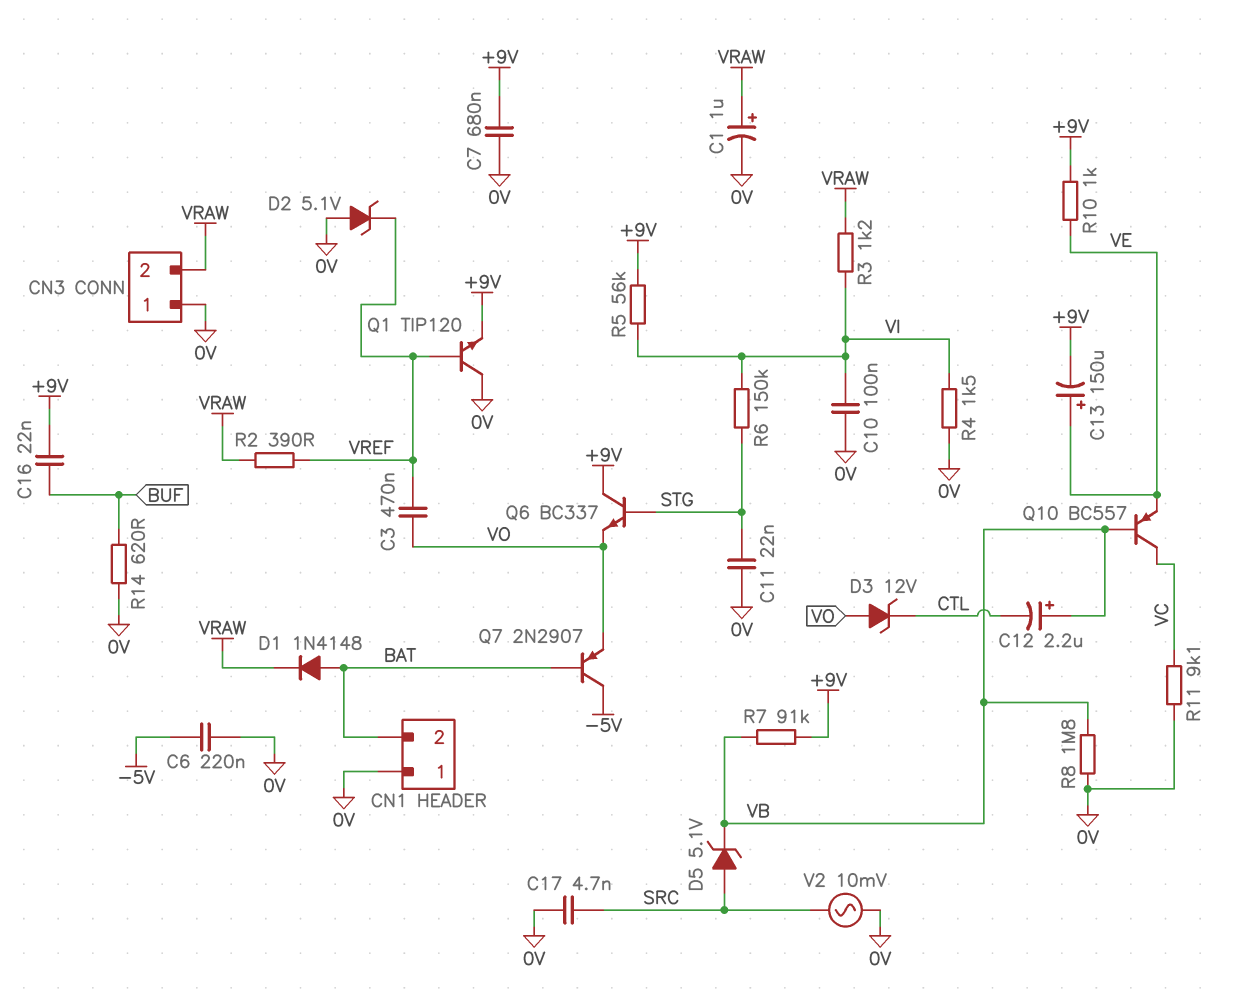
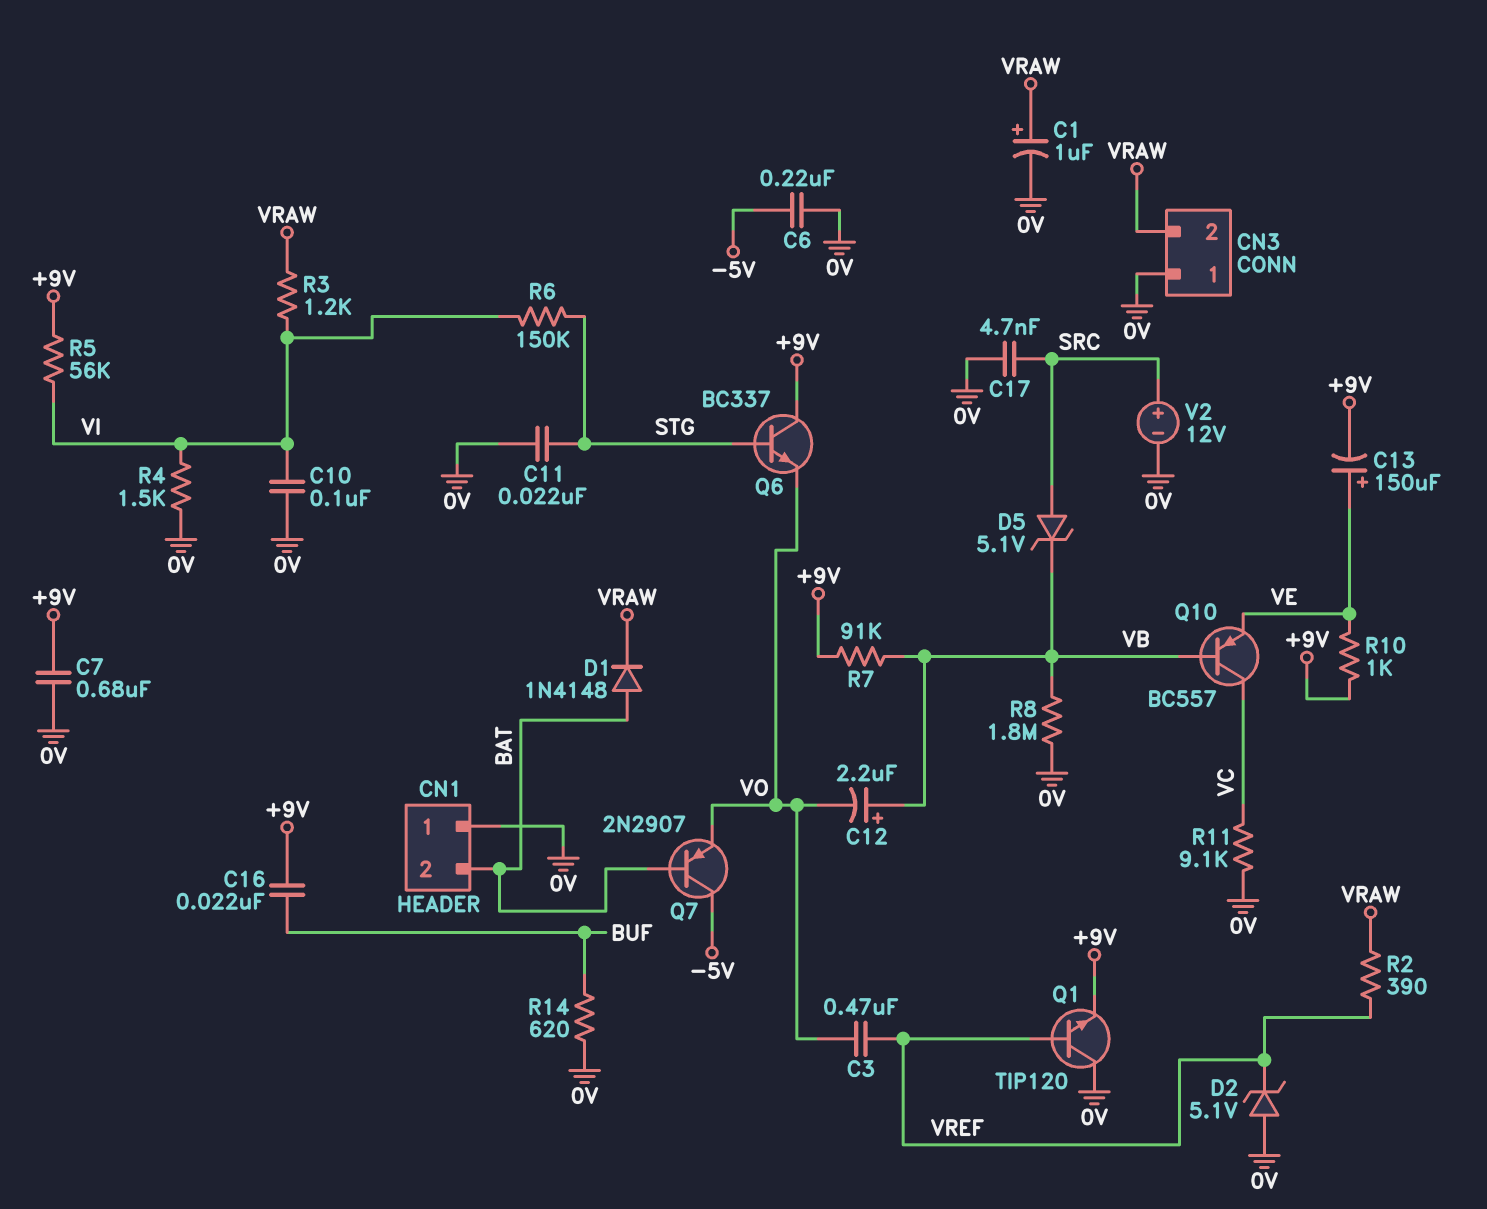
C12: 2.2uF (plus VB, minus CTL) -> 2.2uF (plus VB, minus VO)
D3: zener 12V (A VO, K CTL) -> none
V2: AC 10mV (0V, SRC) -> 12V (plus SRC, minus 0V)

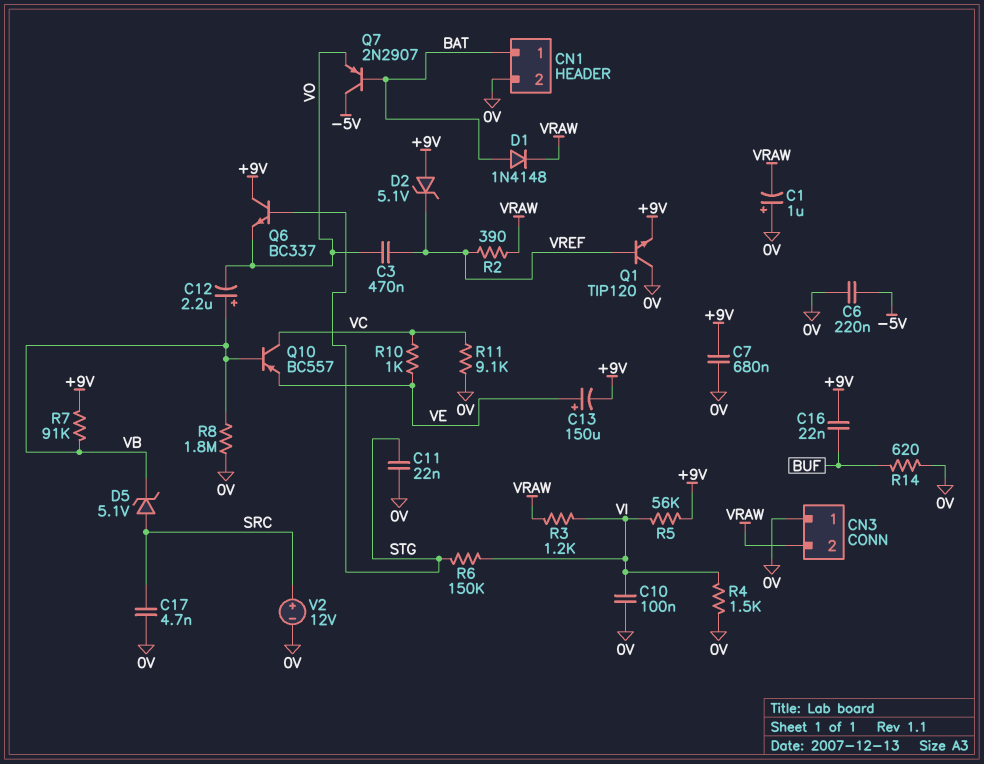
C1: 1uF (plus VRAW, minus 0V) -> 1uF (plus 0V, minus VRAW)
CN1 pin 1: 0V -> BAT
CN1 pin 2: BAT -> 0V
D2: zener 5.1V (A 0V, K VREF) -> zener 5.1V (A +9V, K VREF)
R10: 1k (+9V, VE) -> 1k (VC, VE)

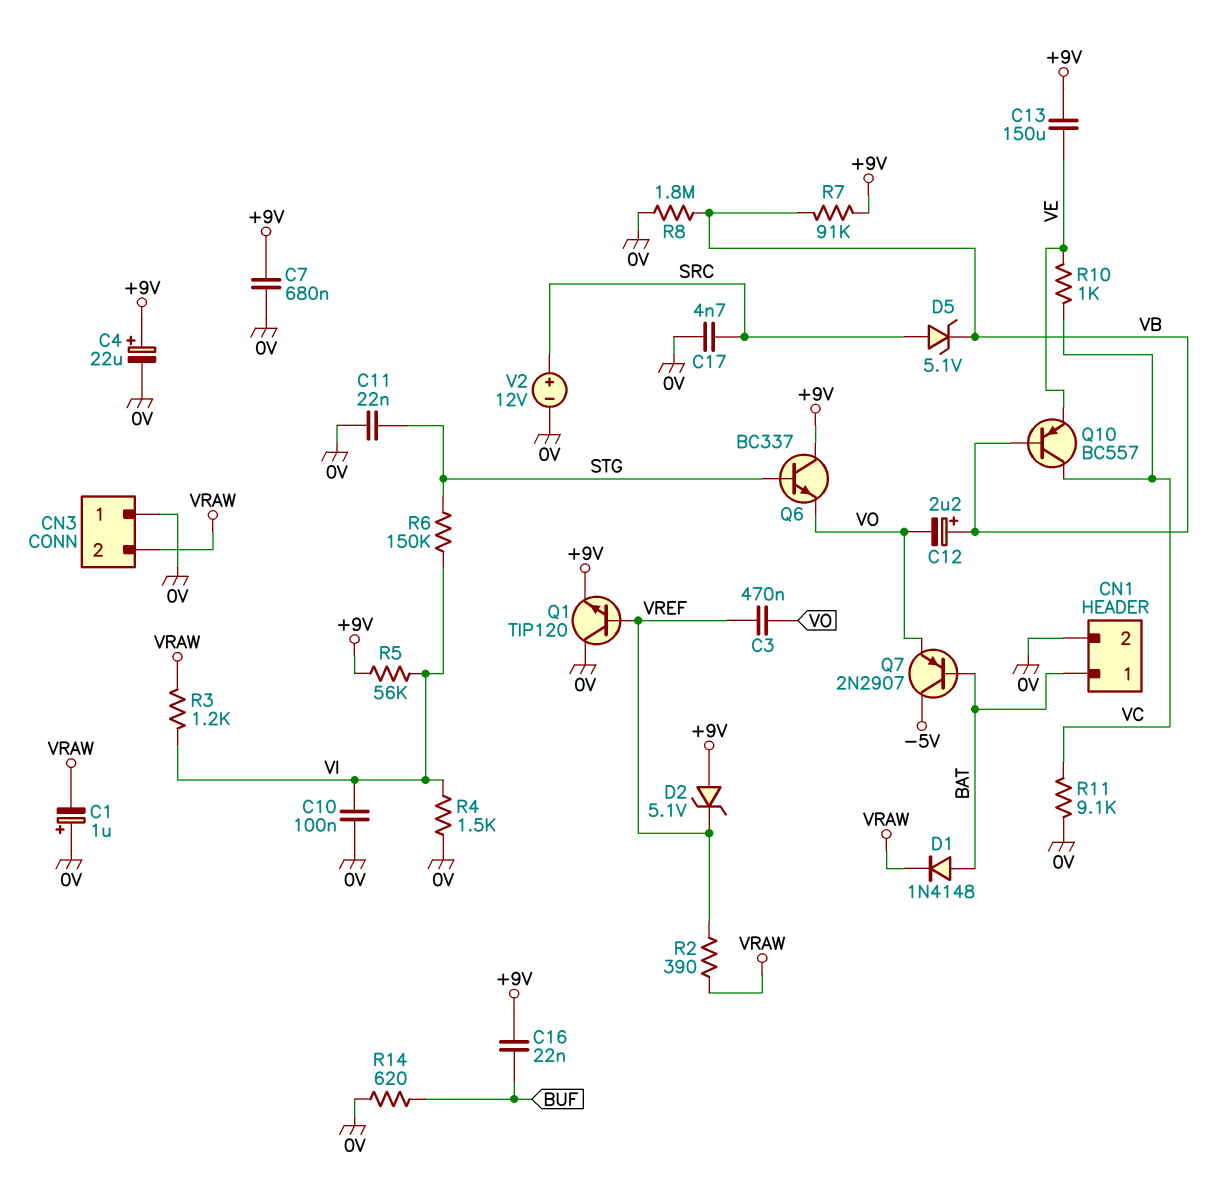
C4: none -> 22uF (plus +9V, minus 0V)
C6: 220nF (-5V, 0V) -> none
C13: 150uF (plus VE, minus +9V) -> 150uF (+9V, VE)

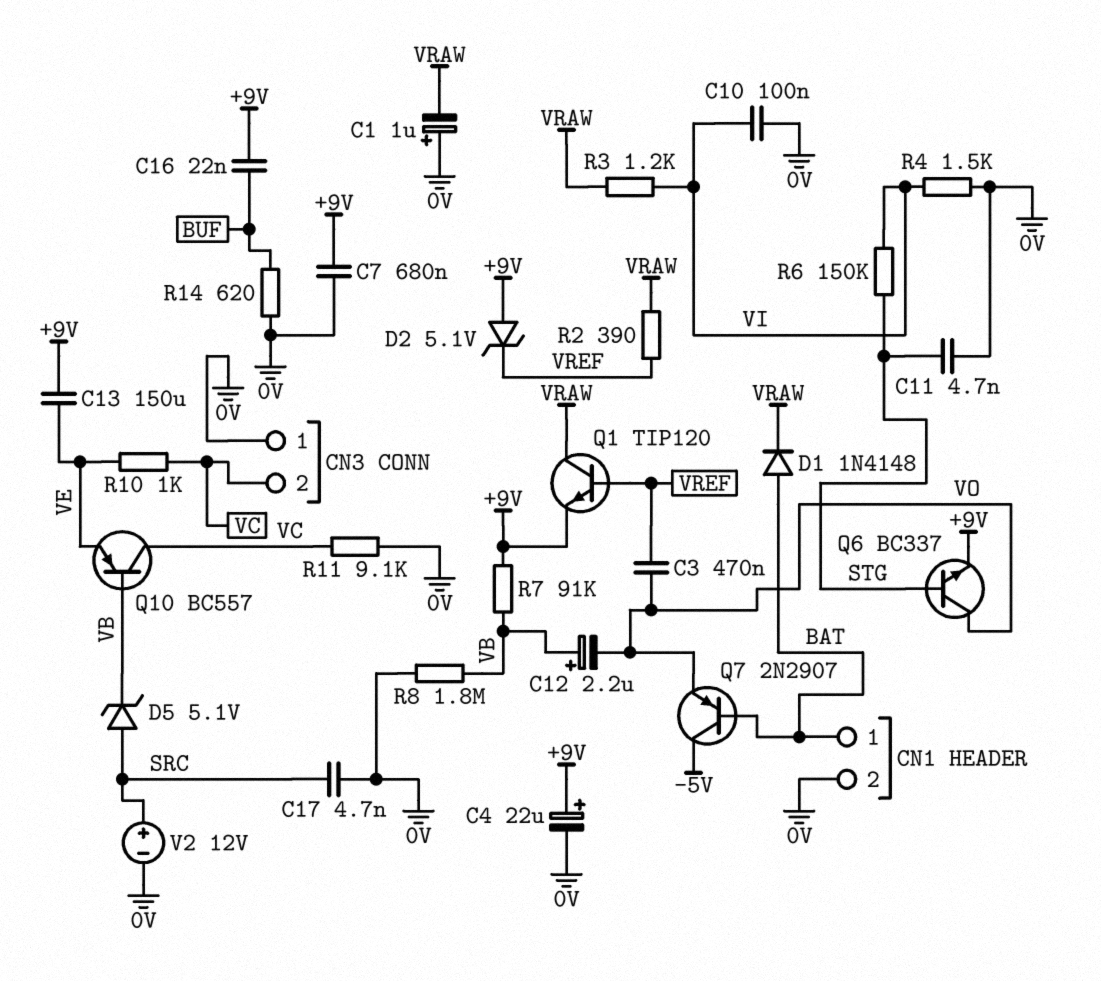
C11: 22nF (0V, STG) -> 4.7nF (0V, STG)
CN3 pin 2: VRAW -> VC
Q1: NPN TIP120 (B VREF, C 0V, E +9V) -> NPN TIP120 (B VREF, C VRAW, E +9V)
Q6: NPN BC337 (B STG, C +9V, E VO) -> NPN BC337 (B STG, C VO, E +9V)
R5: 56k (+9V, VI) -> none

